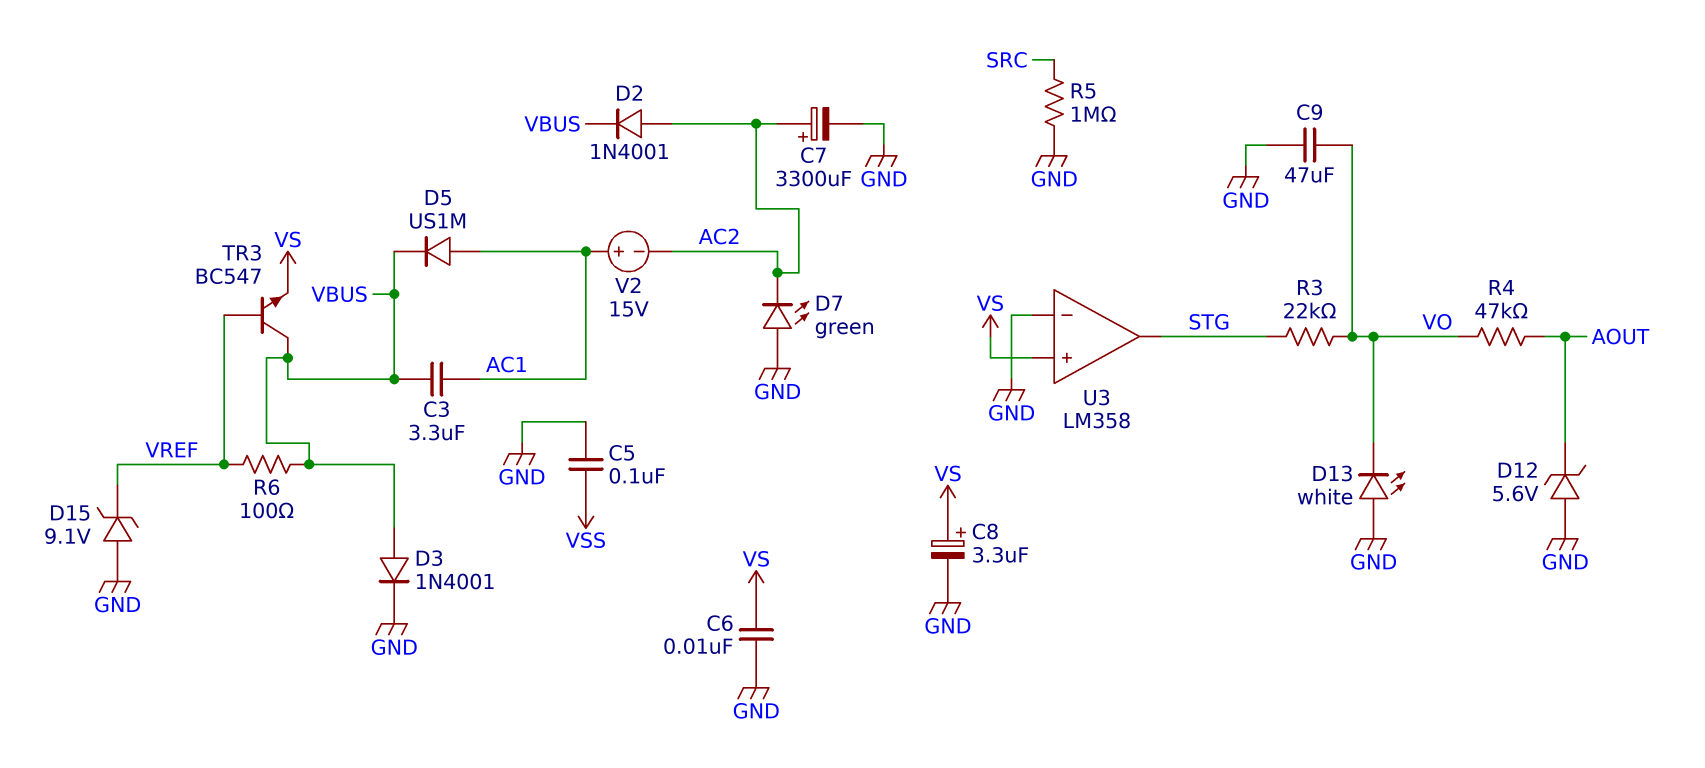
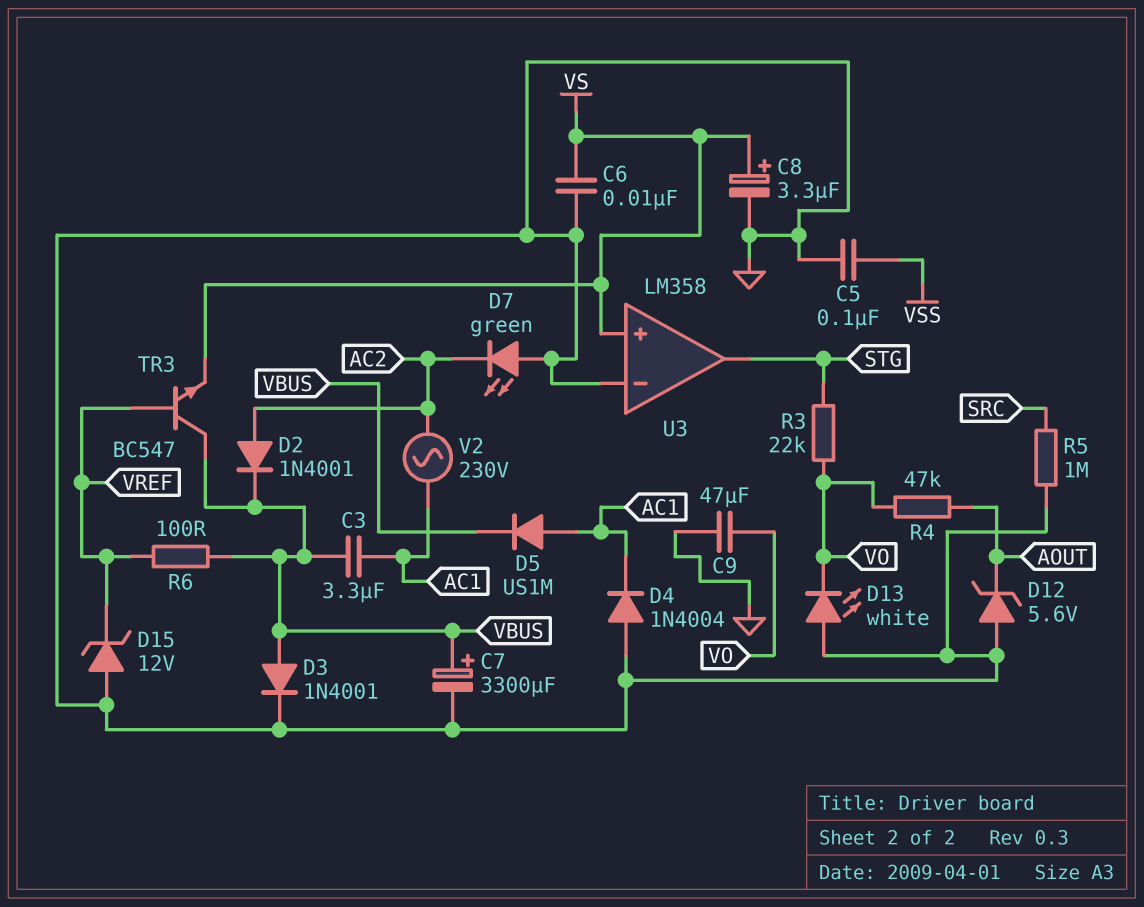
C7: 3300uF (plus AC2, minus GND) -> 3300uF (plus VBUS, minus GND)
D4: none -> diode 1N4004 (A GND, K AC1)
D15: zener 9.1V (A GND, K VREF) -> zener 12V (A GND, K VREF)
V2: 15V (plus AC1, minus AC2) -> AC 230V (AC1, AC2)

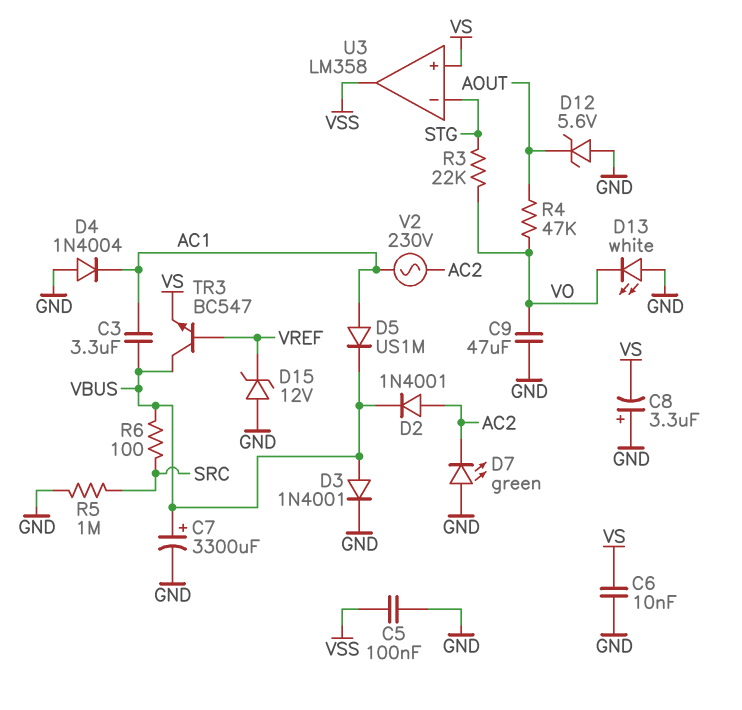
C8: 3.3uF (plus VS, minus GND) -> 3.3uF (plus GND, minus VS)
R6: 100 (VBUS, VREF) -> 100 (SRC, VBUS)
U3 pin in-: GND -> STG
U3 pin out: STG -> VSS

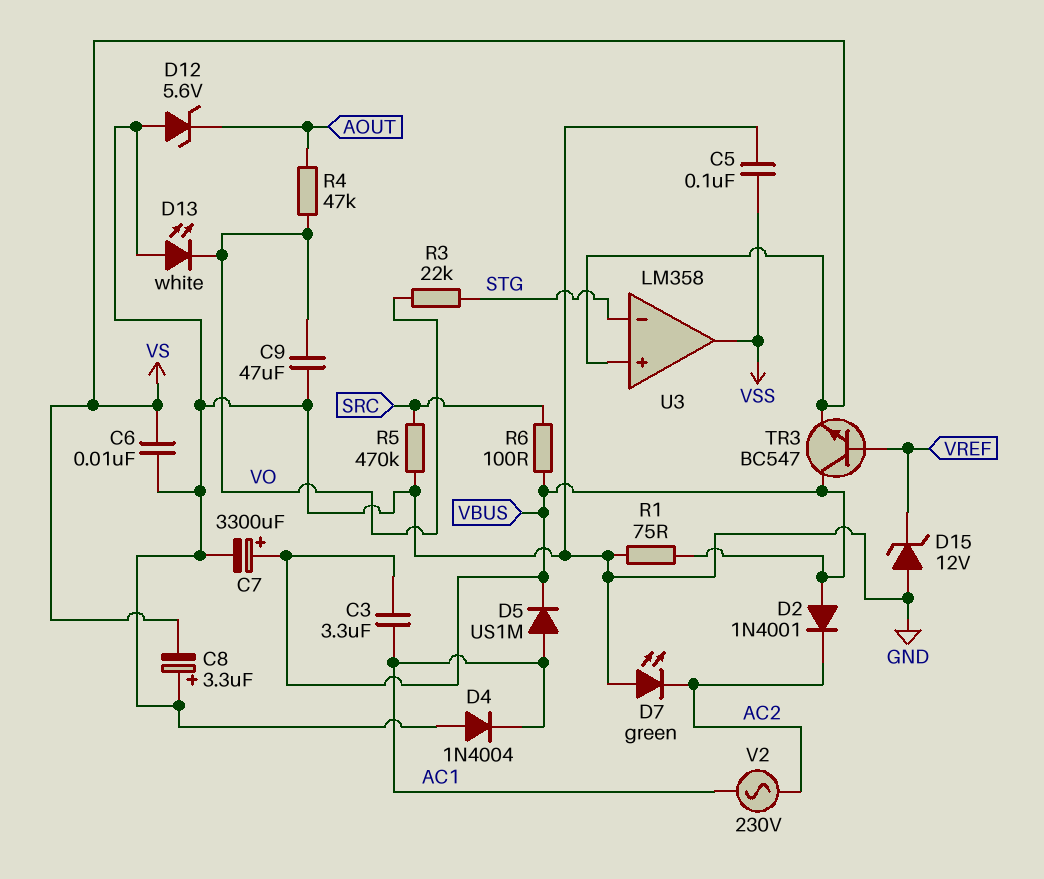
D2: diode 1N4001 (A AC2, K VBUS) -> diode 1N4001 (A VBUS, K AC2)
D3: diode 1N4001 (A VBUS, K GND) -> none
R1: none -> 75 (GND, VBUS)
R5: 1M (GND, SRC) -> 470k (GND, SRC)

